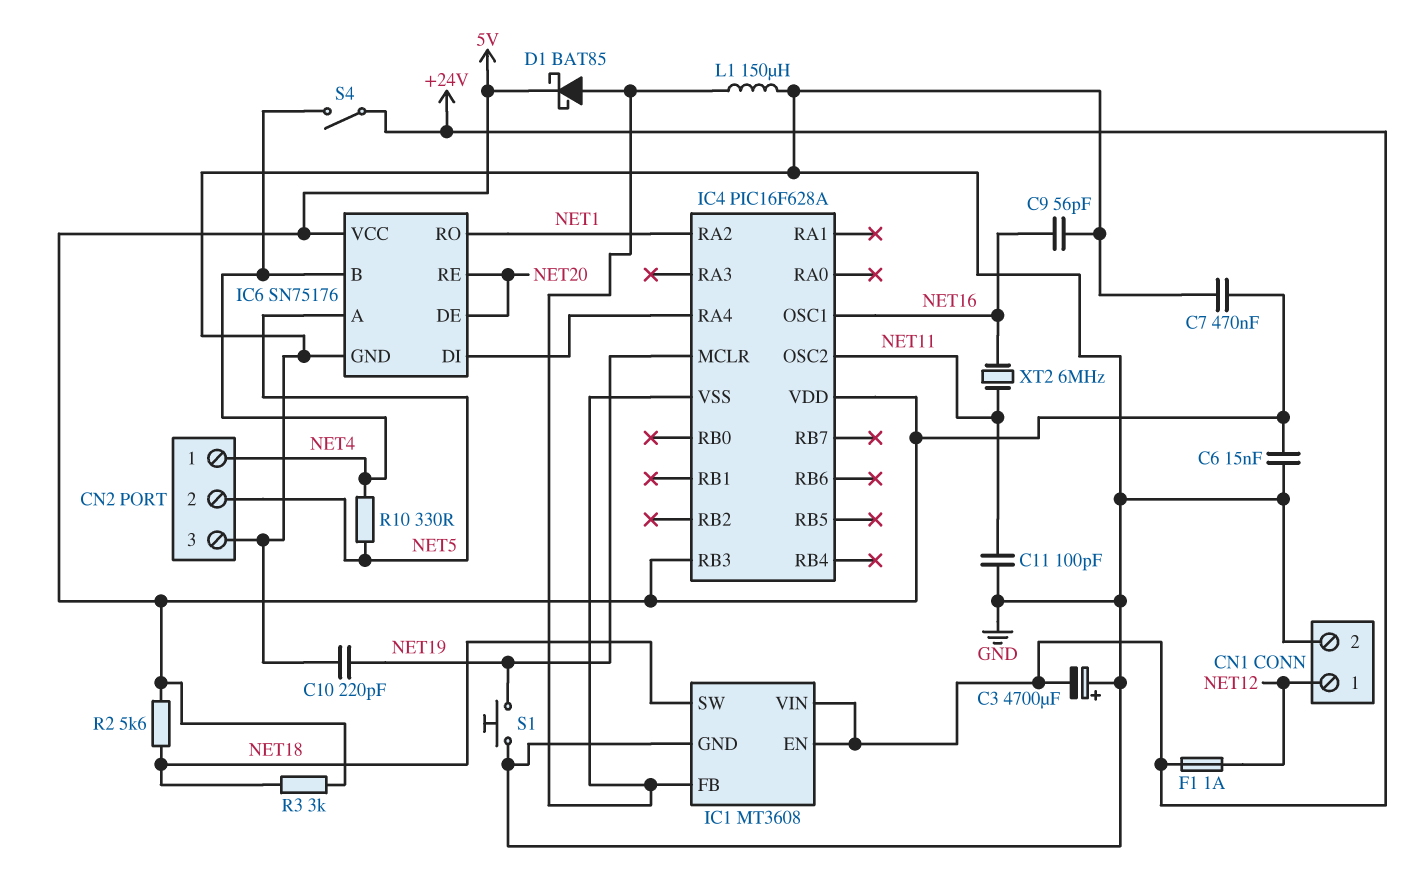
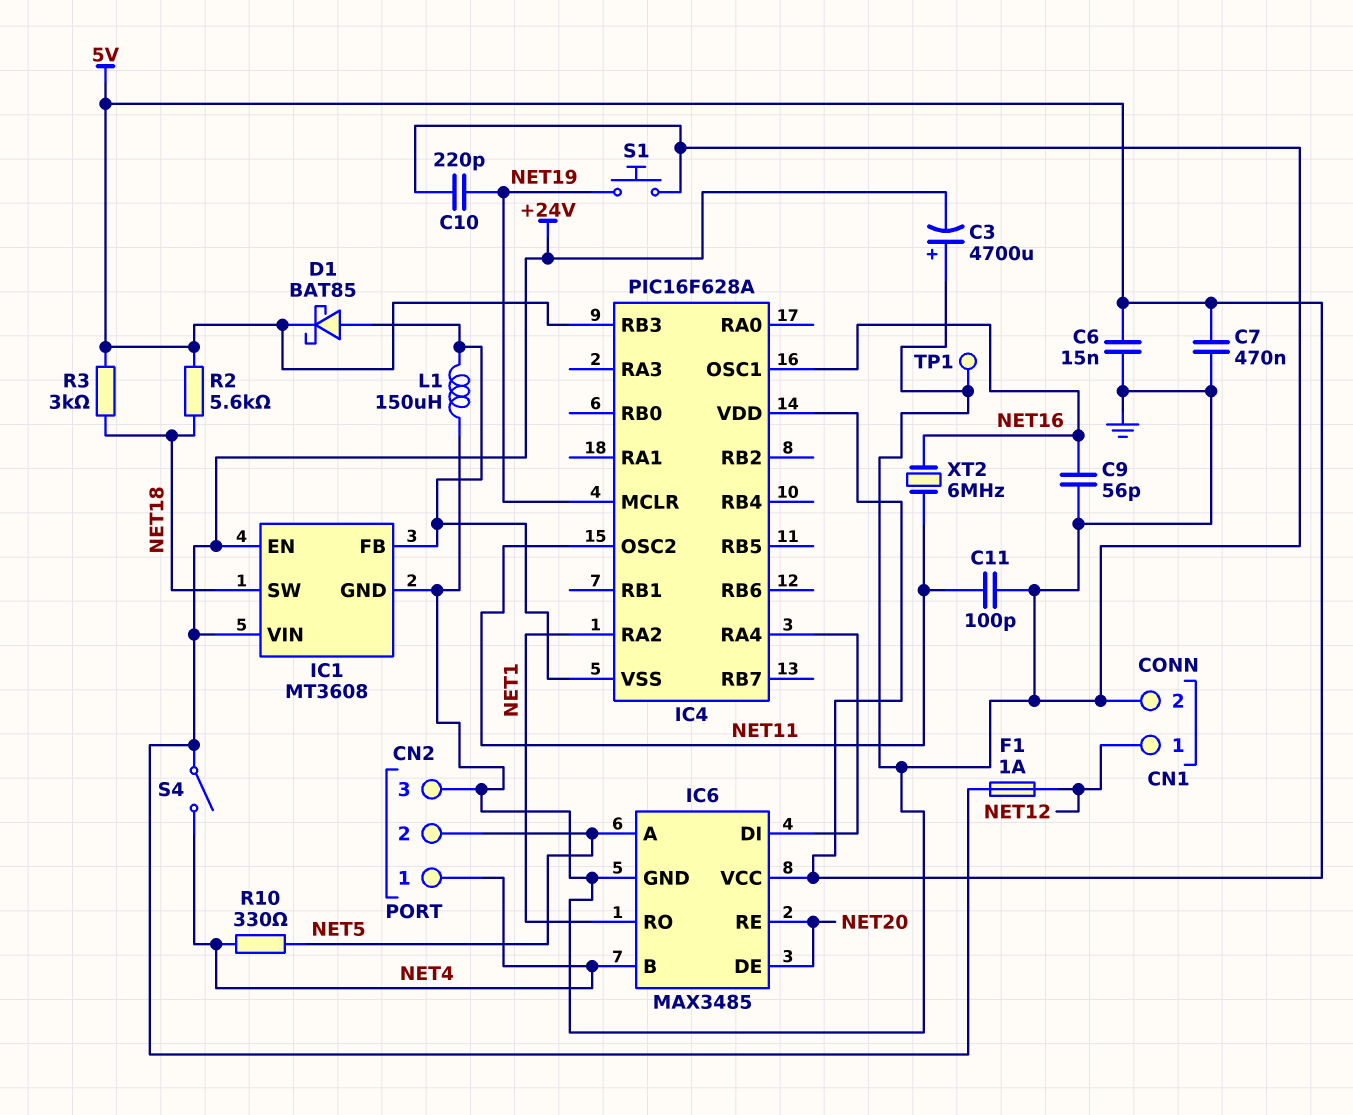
IC6: SN75176 -> MAX3485
TP1: none -> test point (GND)

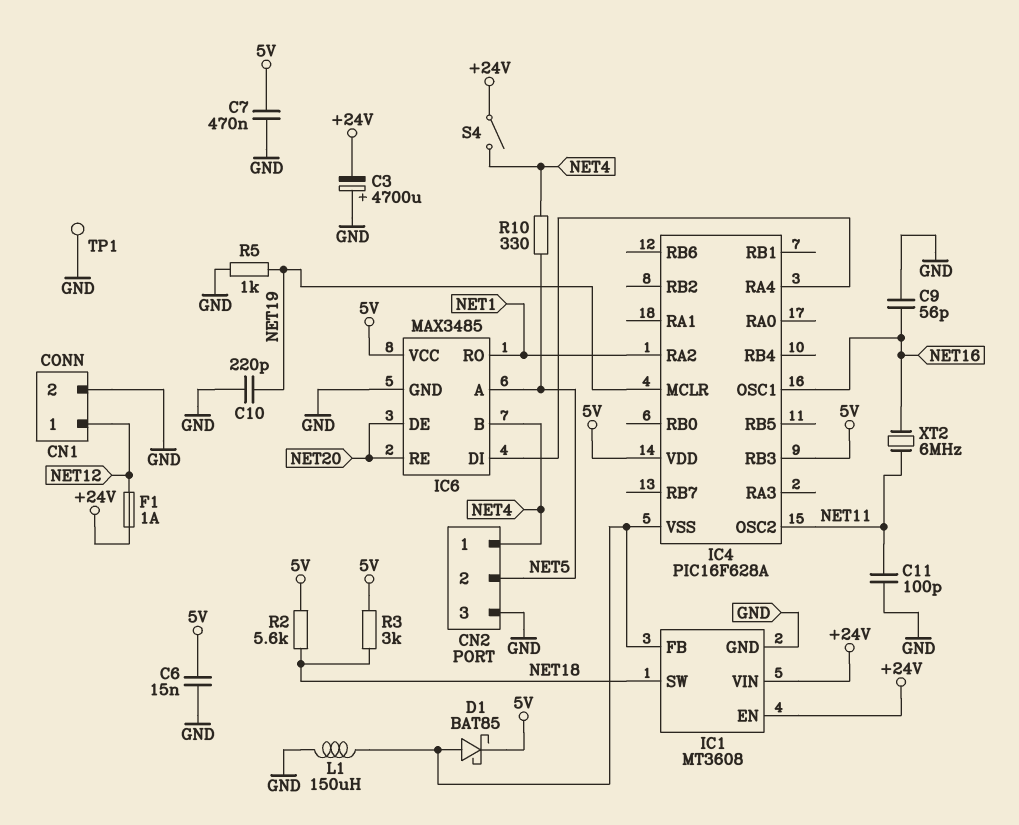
R5: none -> 1k (GND, NET19)
S1: button (GND, NET19) -> none

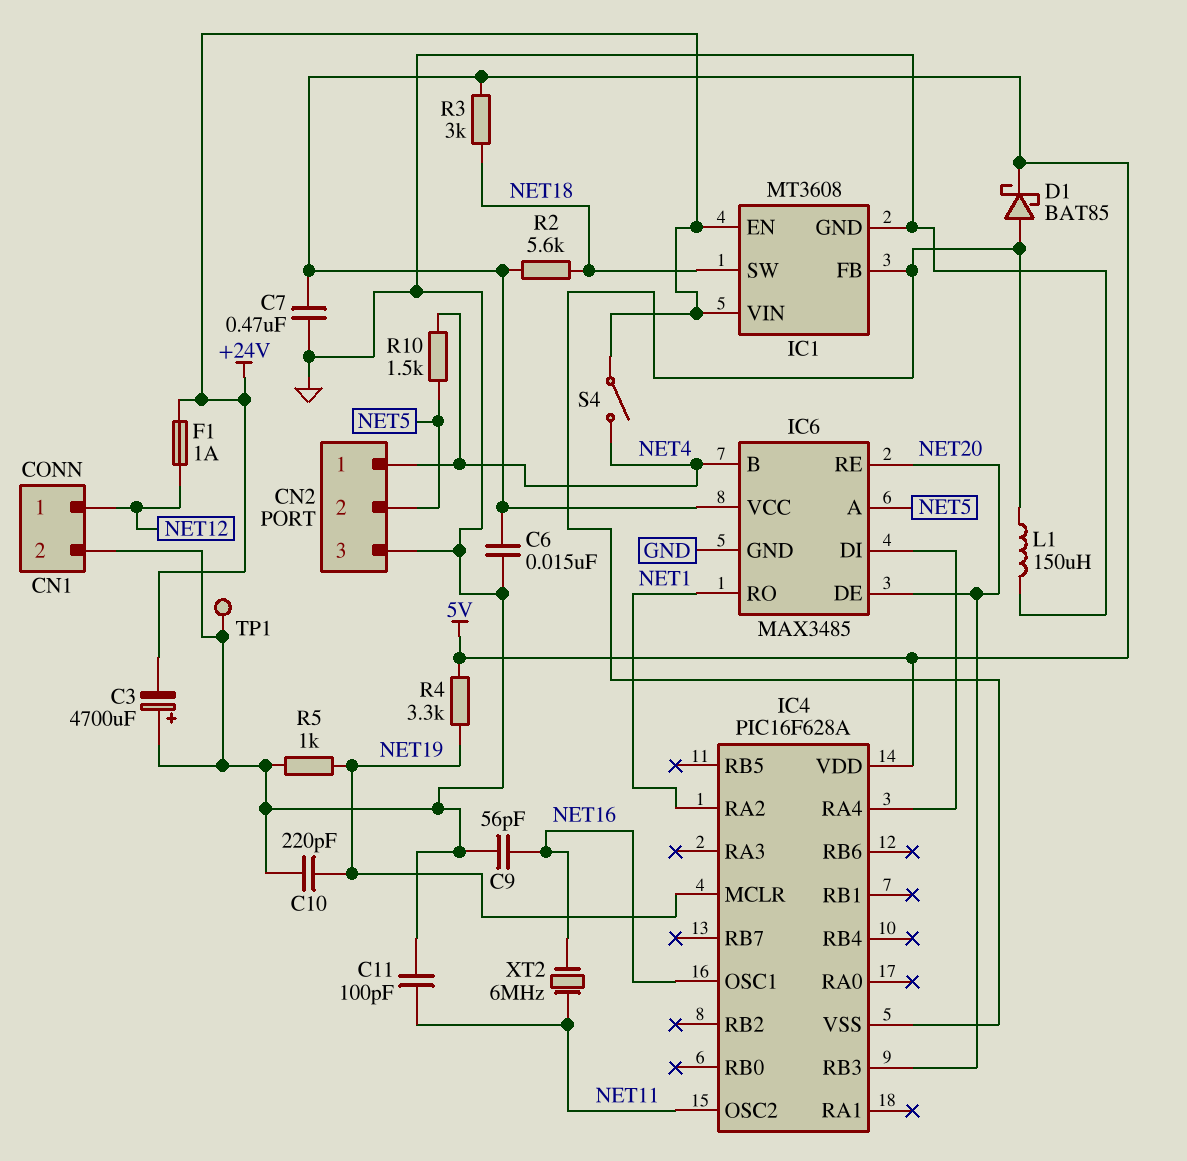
IC4 pin RB3: 5V -> NET20
R4: none -> 3.3k (5V, NET19)
R10: 330 (NET4, NET5) -> 1.5k (NET4, NET5)

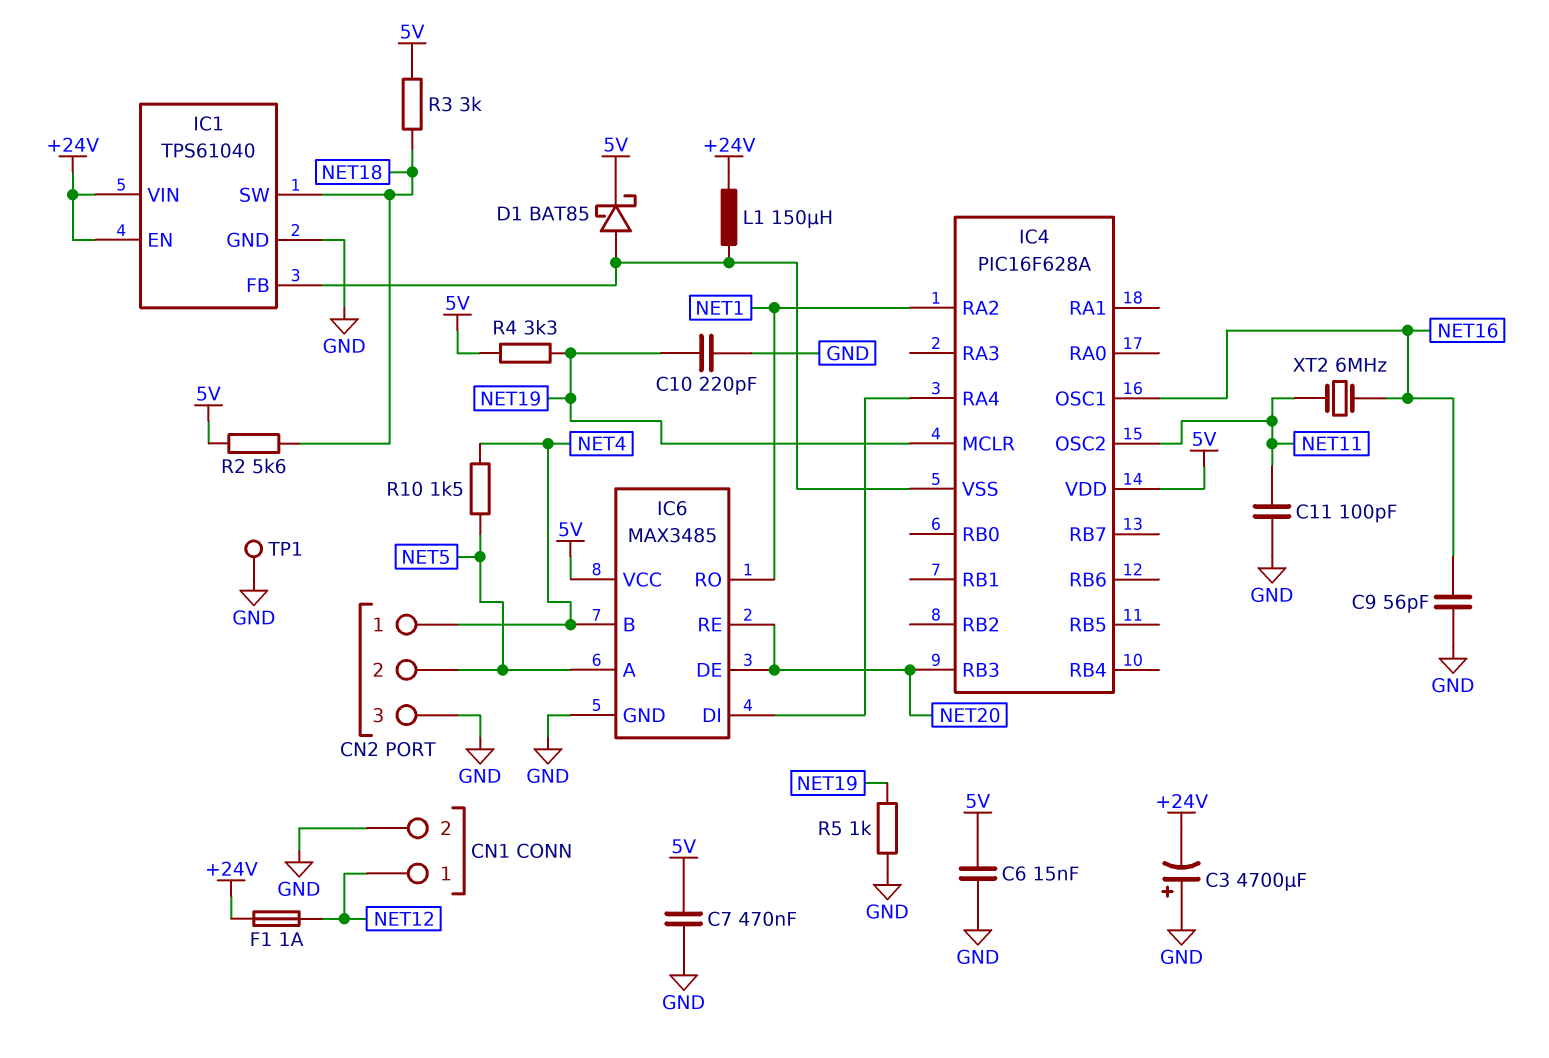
IC1: MT3608 -> TPS61040
L1: 150uH (GND, IC1/FB) -> 150uH (+24V, IC1/FB)
S4: switch (+24V, NET4) -> none

